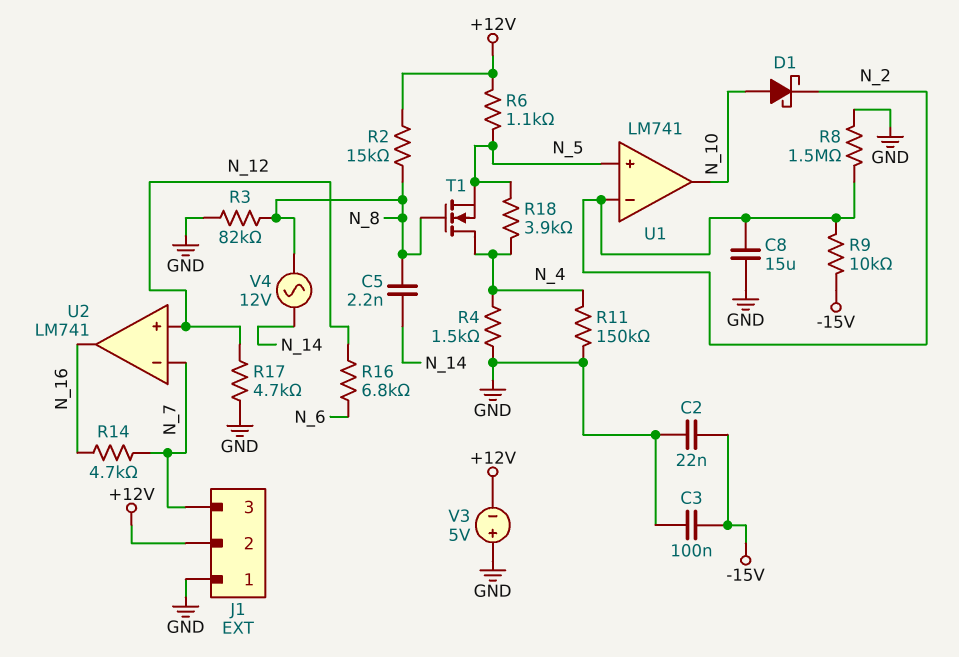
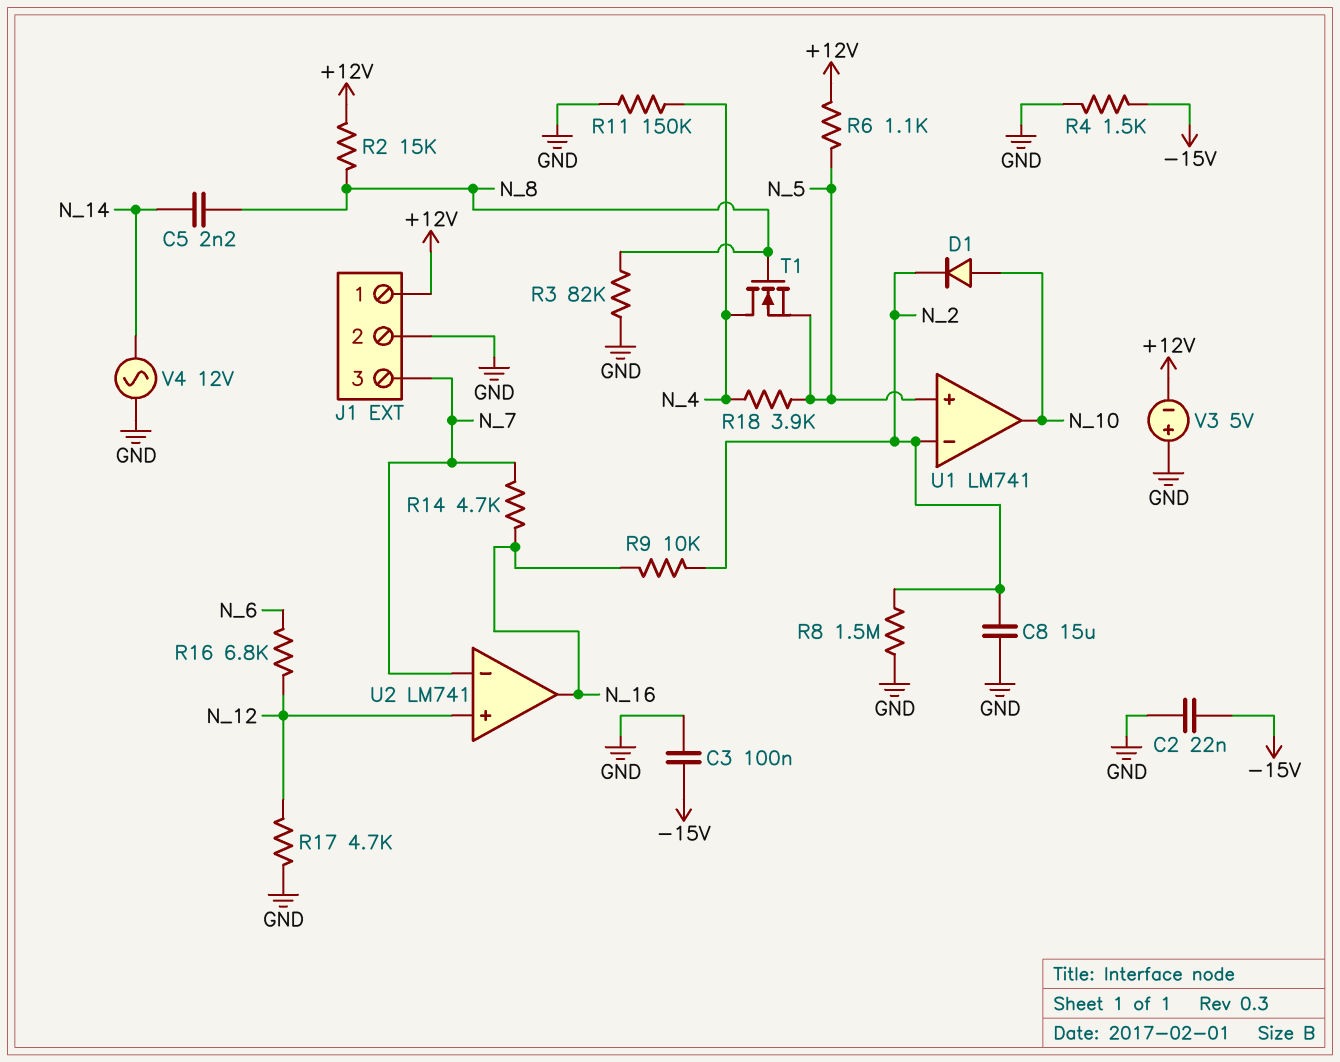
D1: schottky (A N_10, K N_2) -> diode (A N_10, K N_2)
J1 pin 1: GND -> +12V
J1 pin 2: +12V -> GND
R4: 1.5k (GND, N_4) -> 1.5k (-15V, GND)
R9: 10k (-15V, N_2) -> 10k (N_2, N_16)
V4: AC 12V (N_8, N_14) -> AC 12V (GND, N_14)

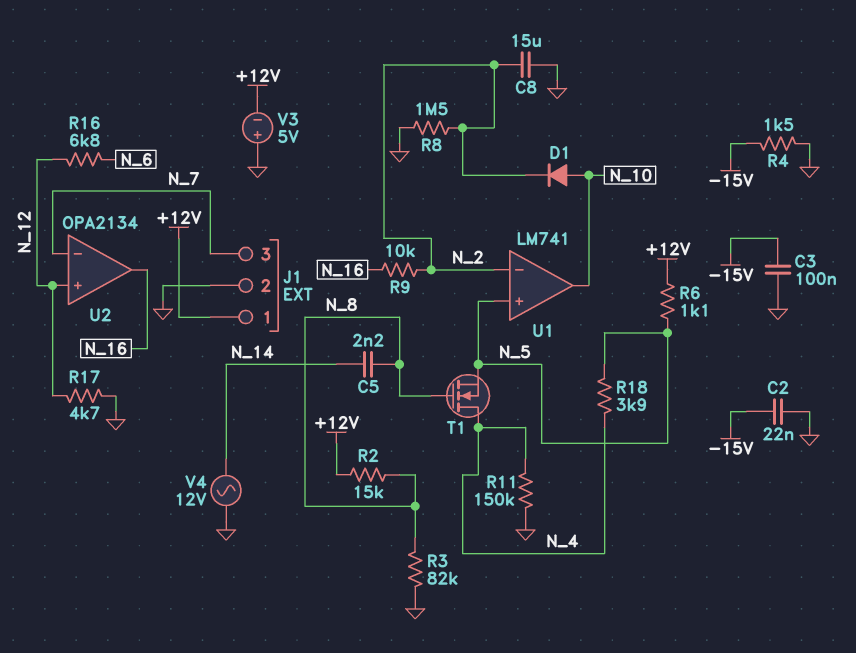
R14: 4.7k (N_7, N_16) -> none
U2: LM741 -> OPA2134

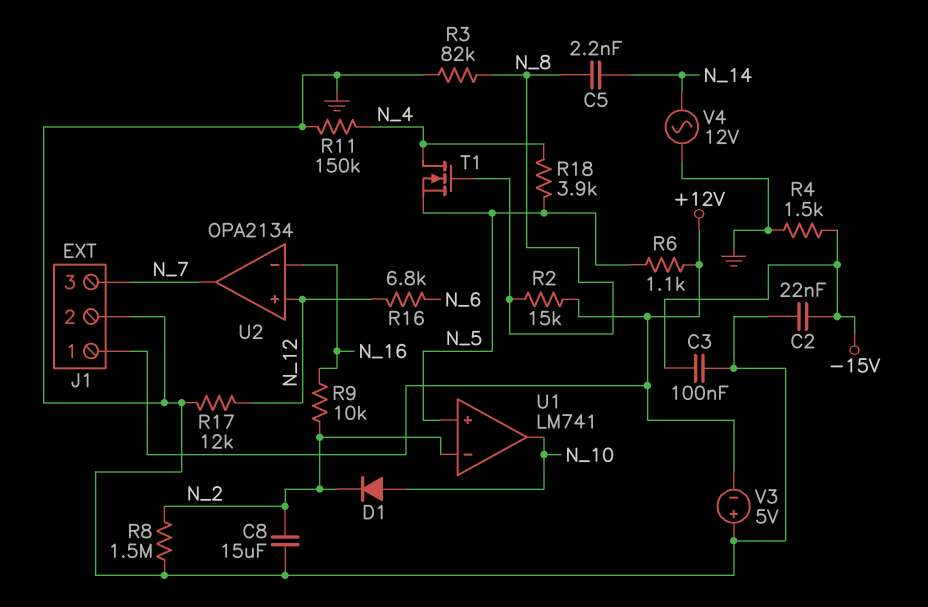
R17: 4.7k (GND, N_12) -> 12k (GND, N_12)
U2 pin in-: N_7 -> N_16
U2 pin out: N_16 -> N_7

